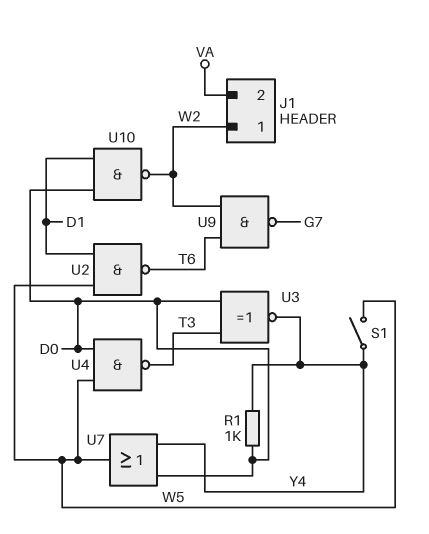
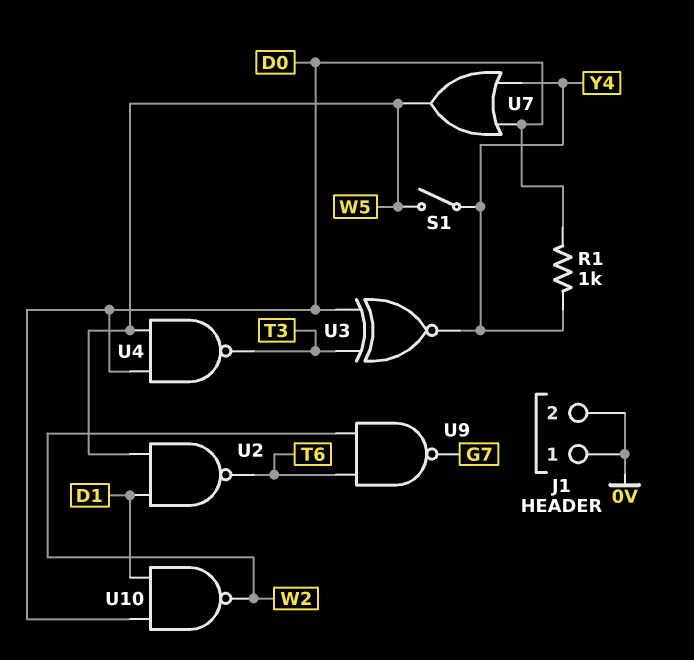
J1 pin 1: W2 -> 0V
J1 pin 2: VA -> 0V

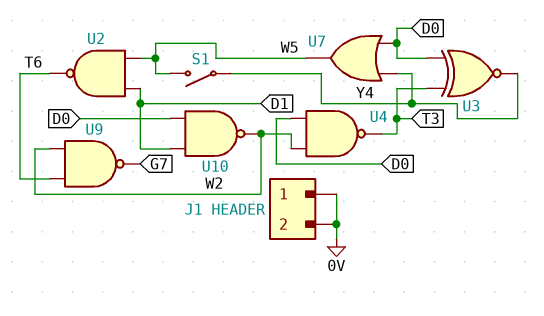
R1: 1k (D0, Y4) -> none
U4: NAND (in D0, in W5, out T3) -> NAND (in D0, in W2, out T3)

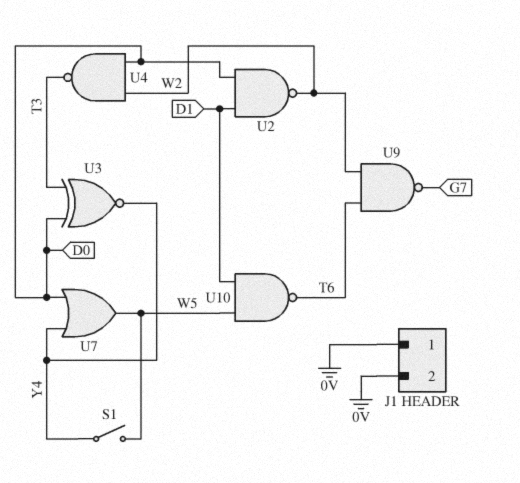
U2: NAND (in D1, in W5, out T6) -> NAND (in D0, in D1, out W2)
U10: NAND (in D0, in D1, out W2) -> NAND (in D1, in W5, out T6)

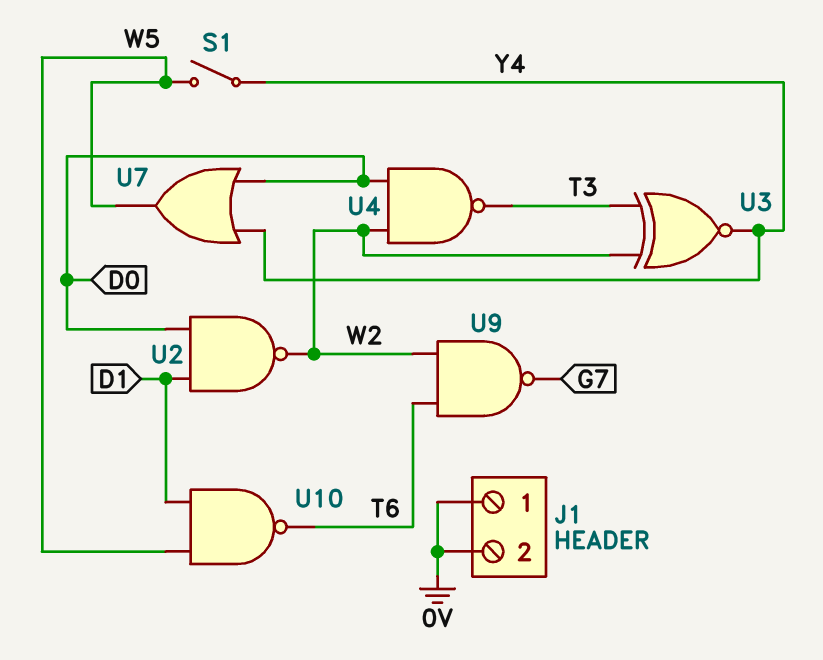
U3: XNOR (in D0, in T3, out Y4) -> XNOR (in T3, in W2, out Y4)

